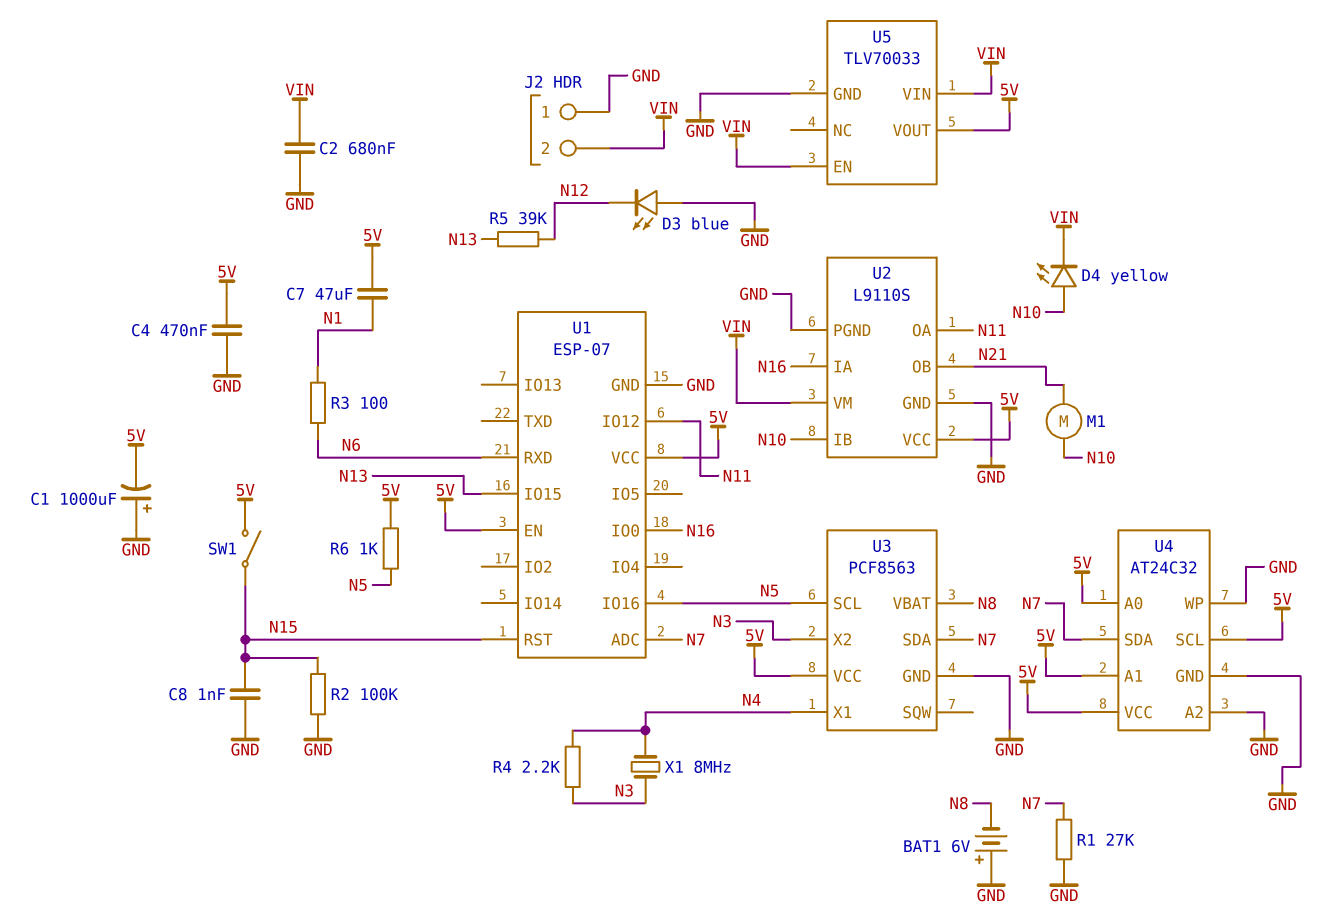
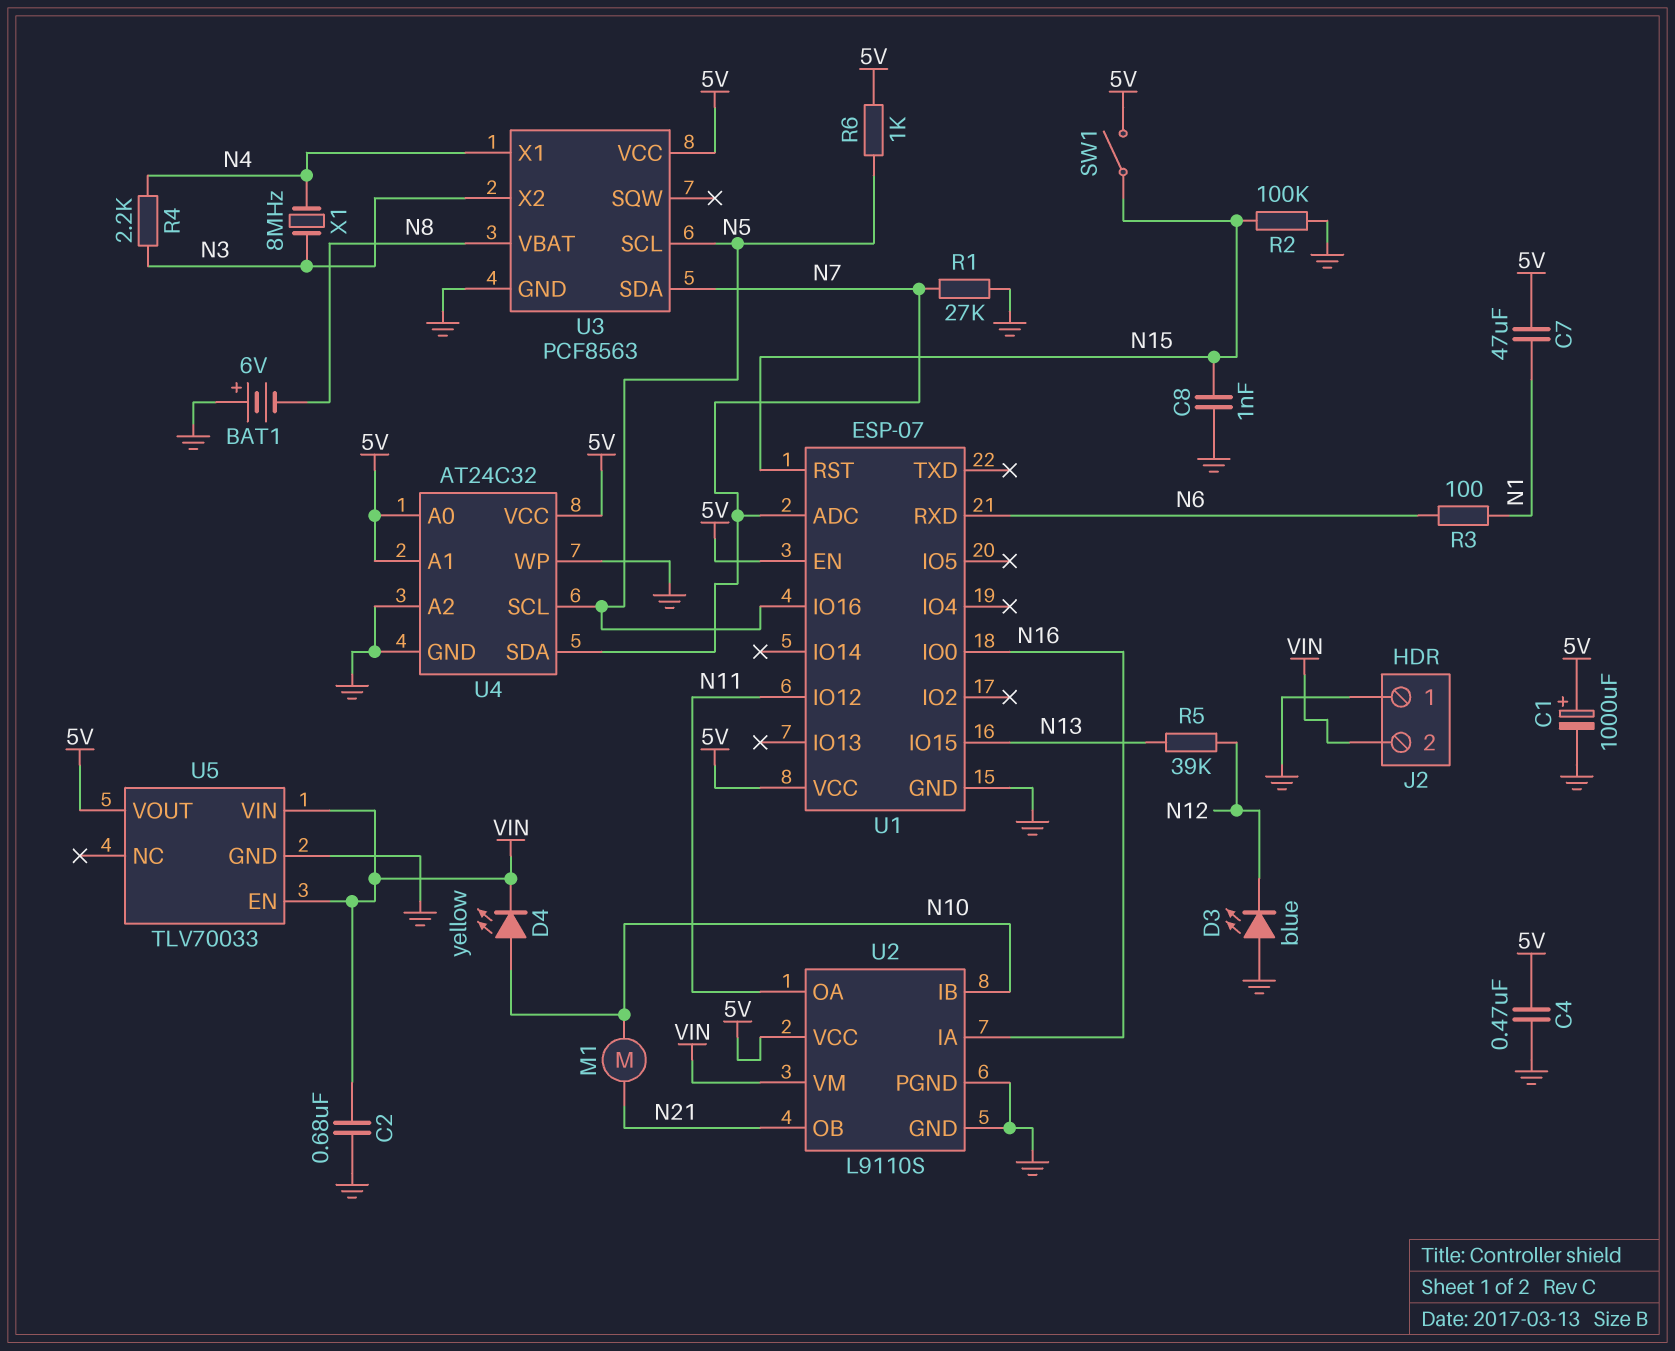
C1: 1000uF (plus GND, minus 5V) -> 1000uF (plus 5V, minus GND)
U4 pin SCL: 5V -> N5

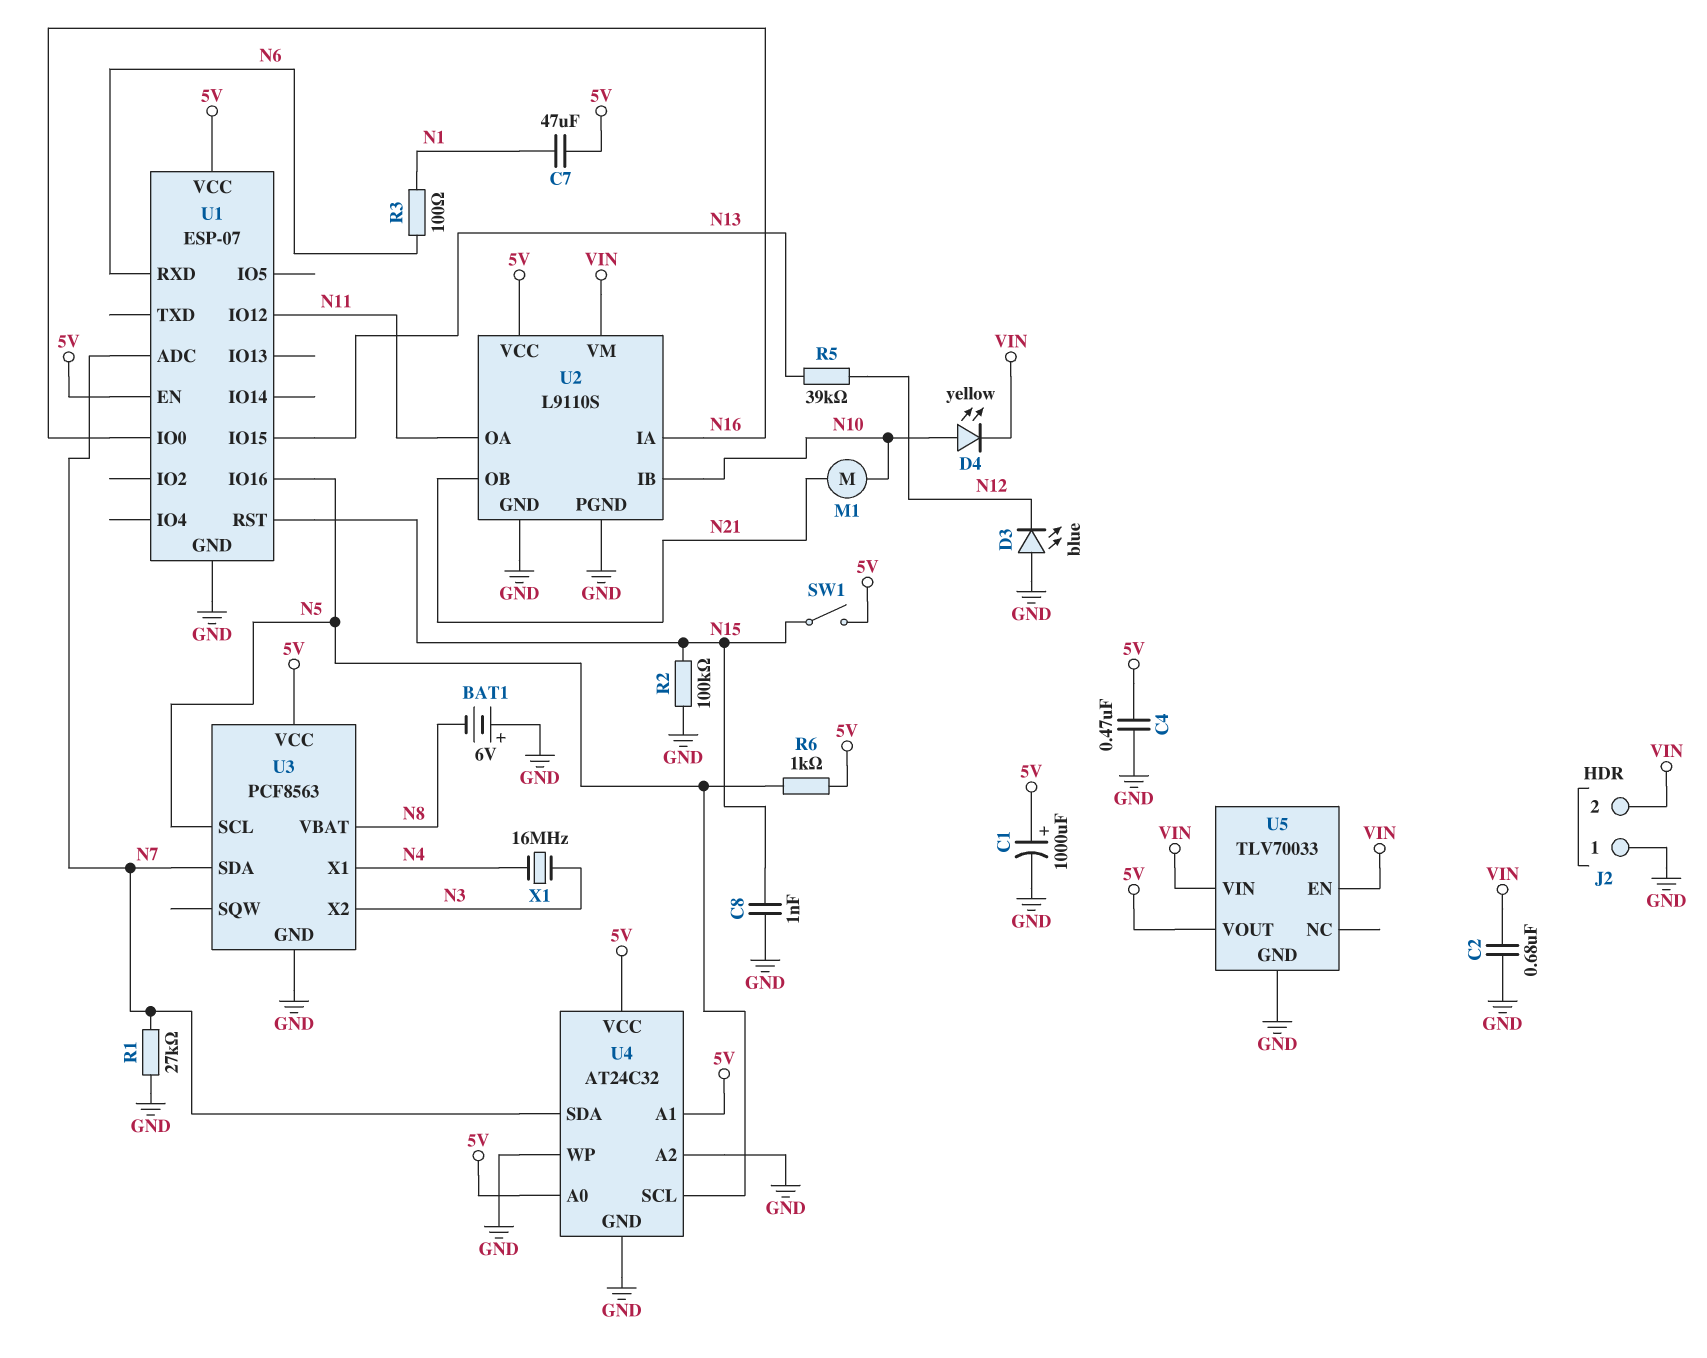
R4: 2.2k (N3, N4) -> none
X1: 8MHz (N3, N4) -> 16MHz (N3, N4)

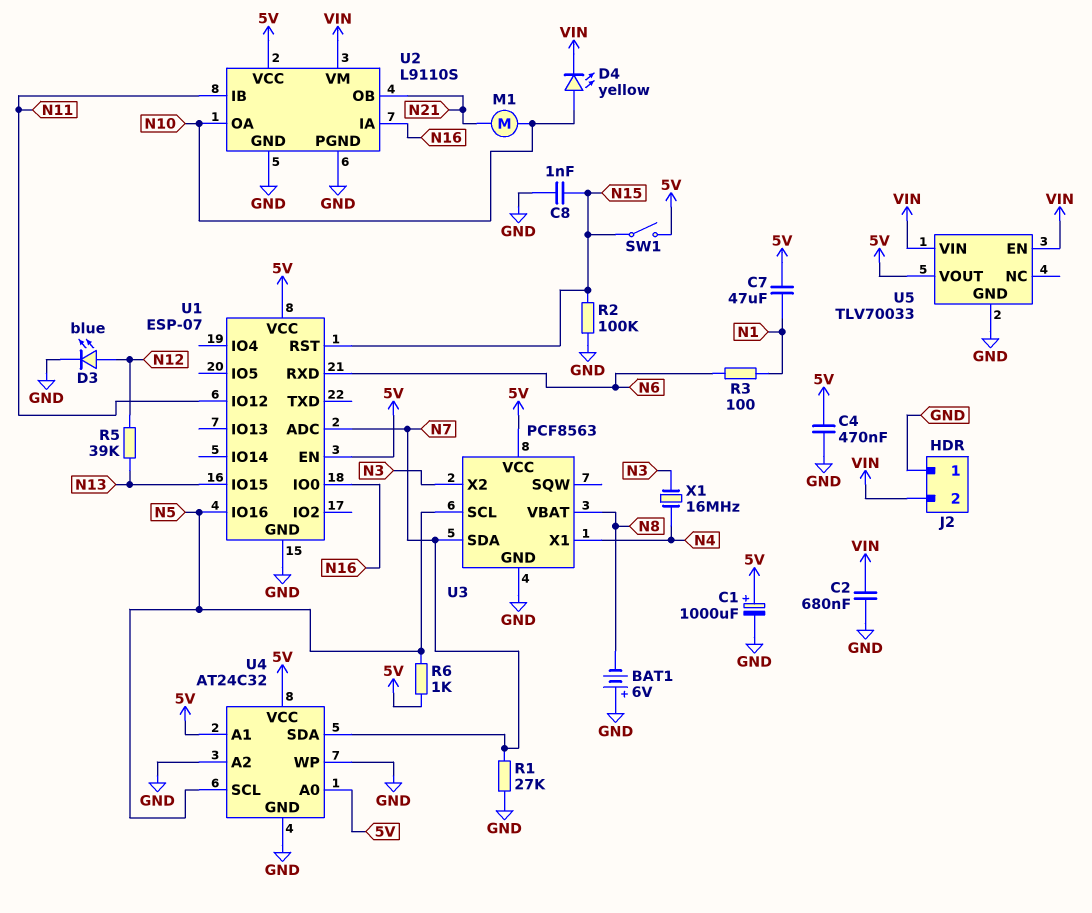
D3: LED blue (A GND, K N12) -> LED blue (A N12, K GND)
U2 pin IB: N10 -> N11
U2 pin OA: N11 -> N10

